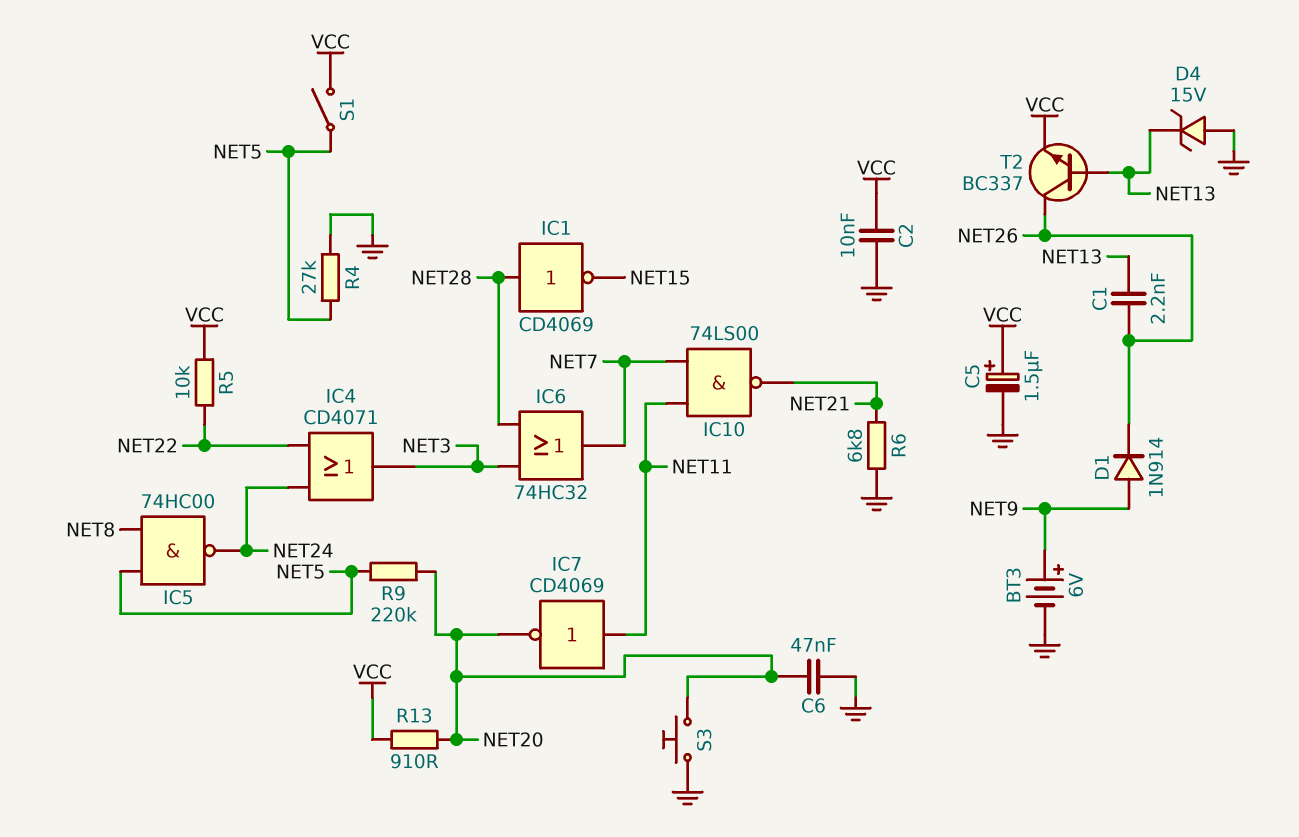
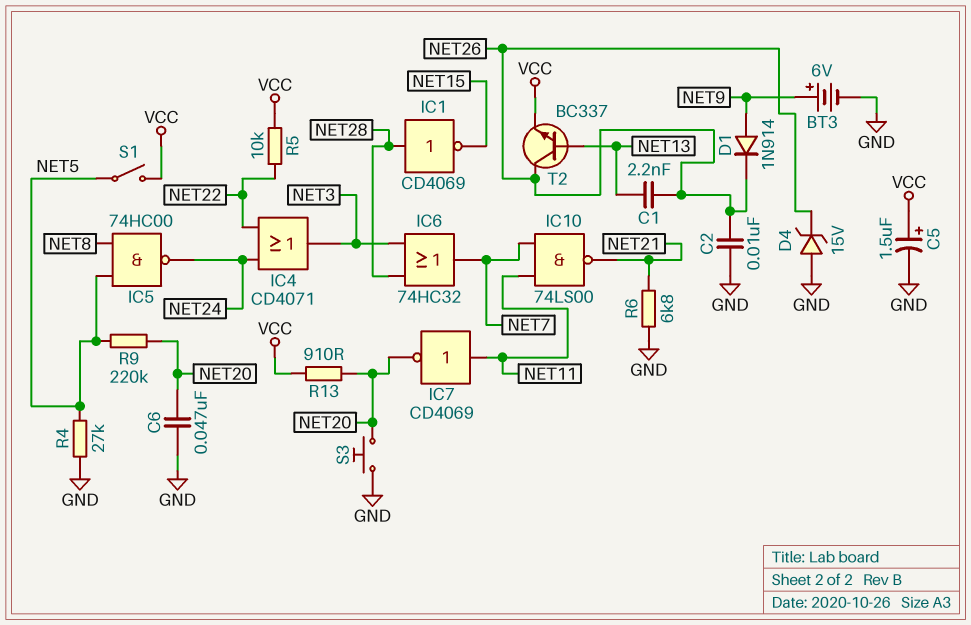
C2: 10nF (GND, VCC) -> 10nF (GND, NET26)
D4: zener 15V (A GND, K NET13) -> zener 15V (A GND, K NET26)

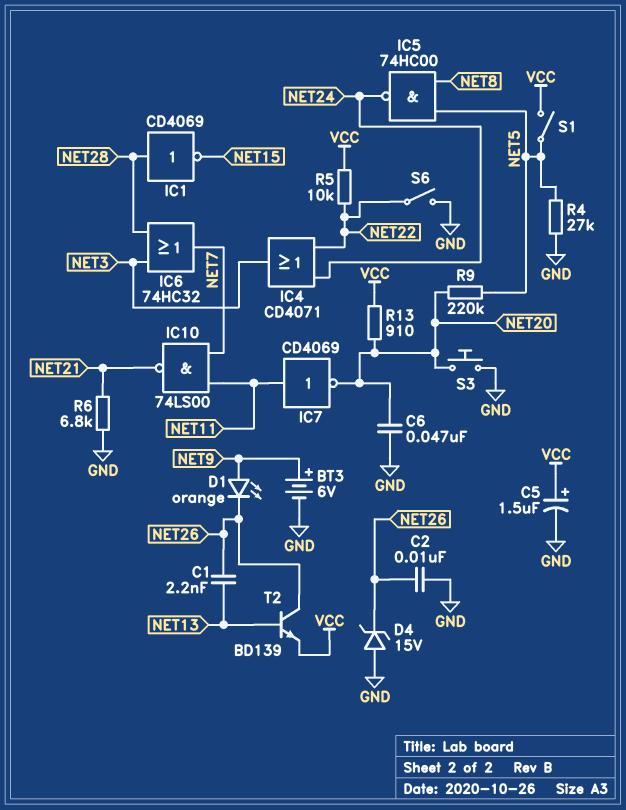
D1: diode 1N914 (A NET9, K NET26) -> LED orange (A NET9, K NET26)
S6: none -> switch (GND, NET22)
T2: NPN BC337 (B NET13, C NET26, E VCC) -> NPN BD139 (B NET13, C NET26, E VCC)

